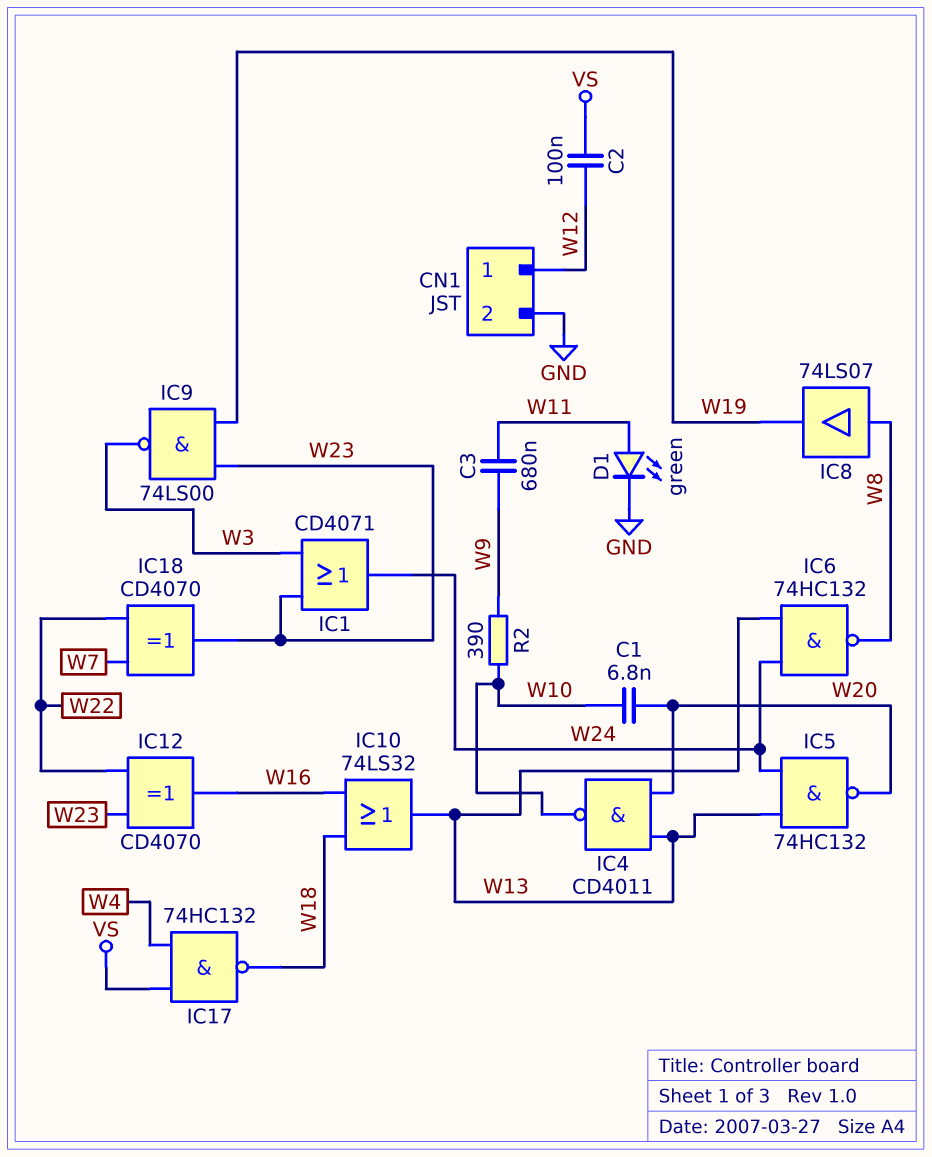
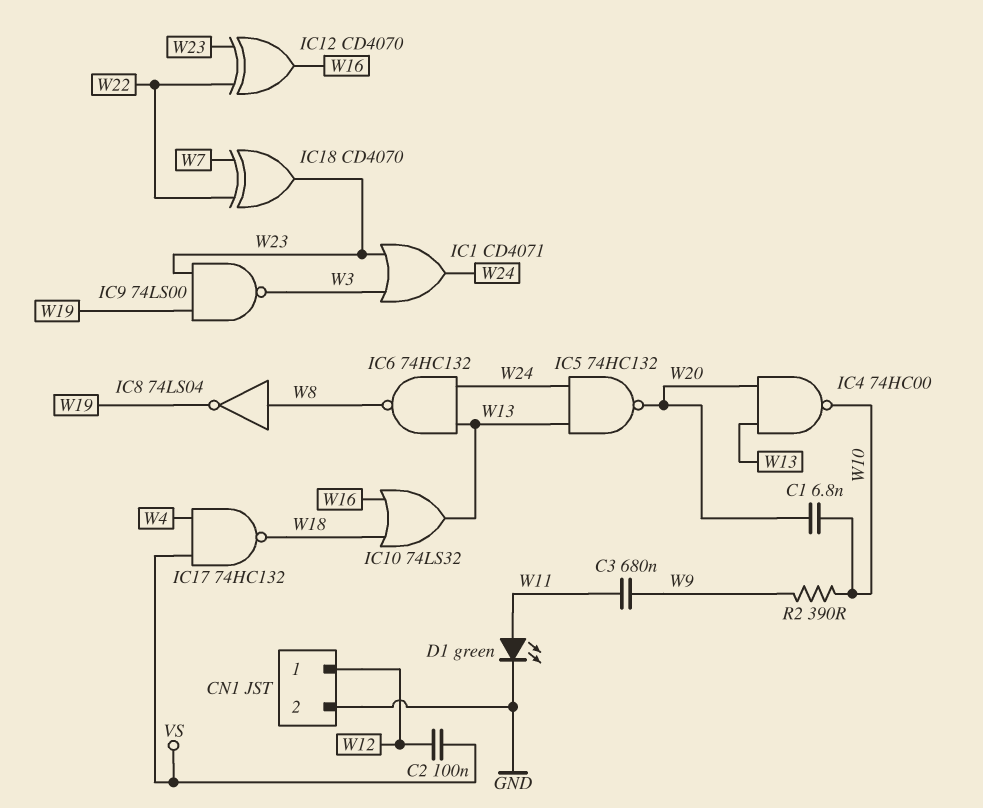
IC4: NAND CD4011 (in W13, in W20, out W10) -> NAND 74HC00 (in W13, in W20, out W10)
IC8: buffer 74LS07 (in W8, out W19) -> NOT 74LS04 (in W8, out W19)

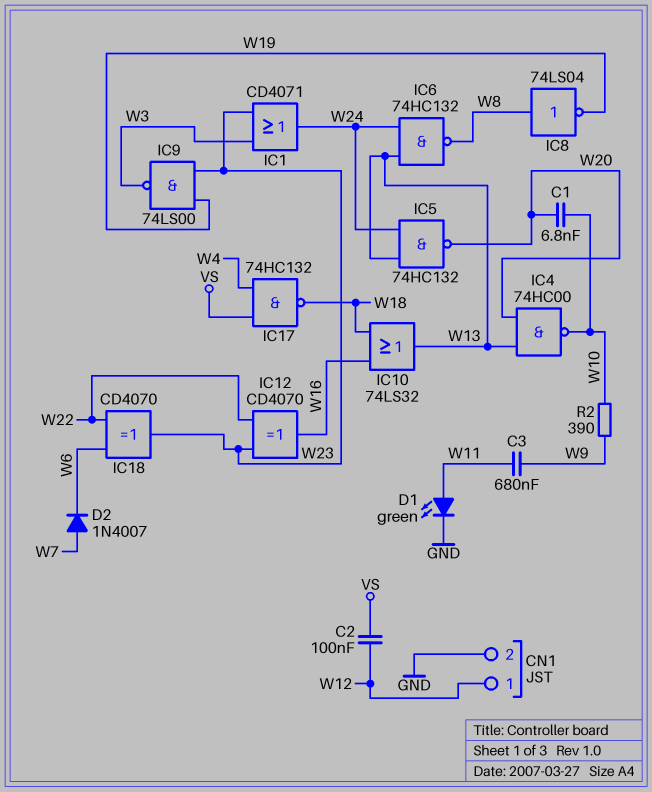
D2: none -> diode 1N4007 (A W7, K W6)
IC18: XOR CD4070 (in W7, in W22, out W23) -> XOR CD4070 (in W6, in W22, out W23)

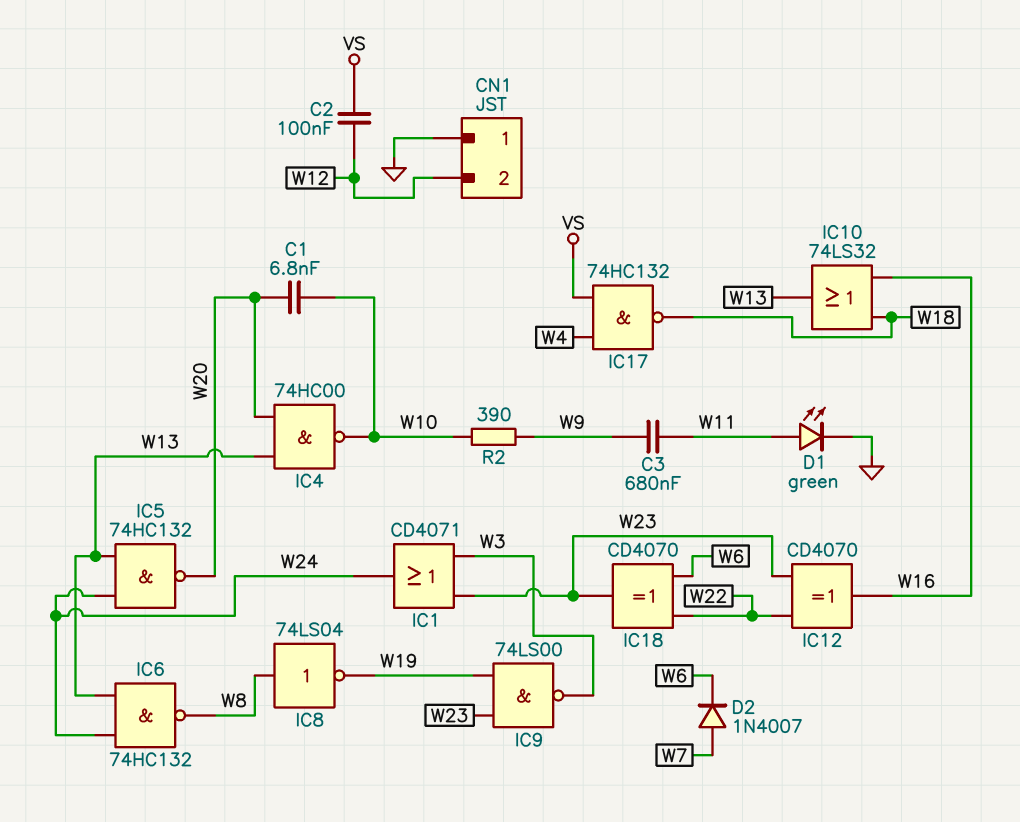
CN1 pin 1: W12 -> GND
CN1 pin 2: GND -> W12

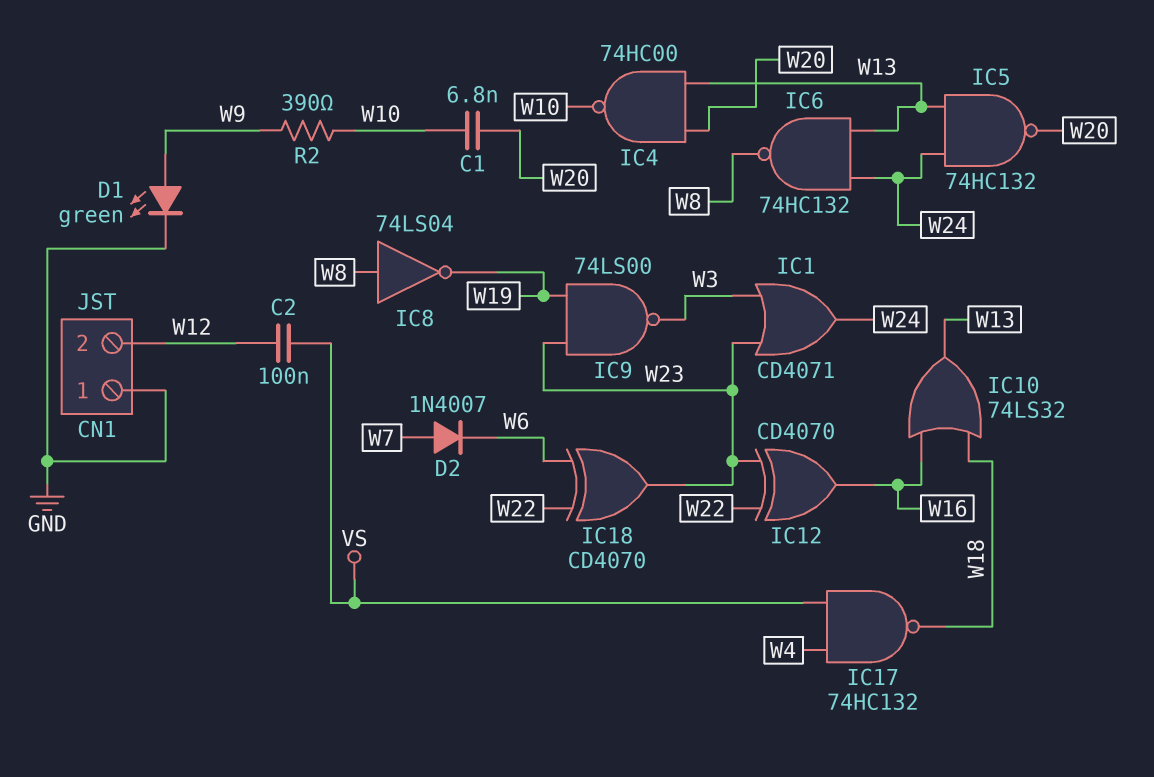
C3: 680nF (W9, W11) -> none
D1: LED green (A W11, K GND) -> LED green (A W9, K GND)

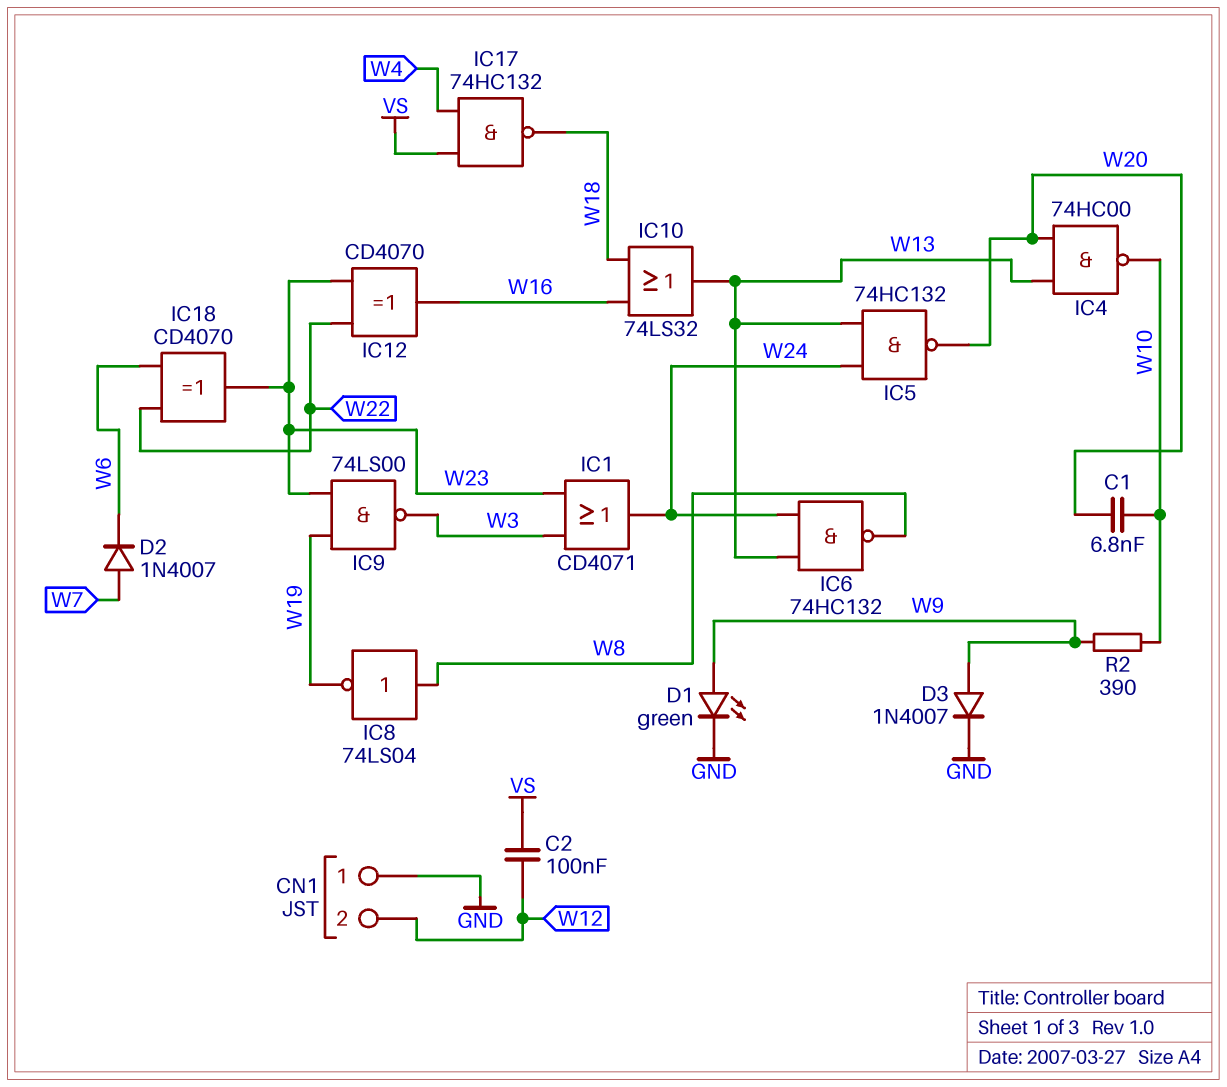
D3: none -> diode 1N4007 (A W9, K GND)

